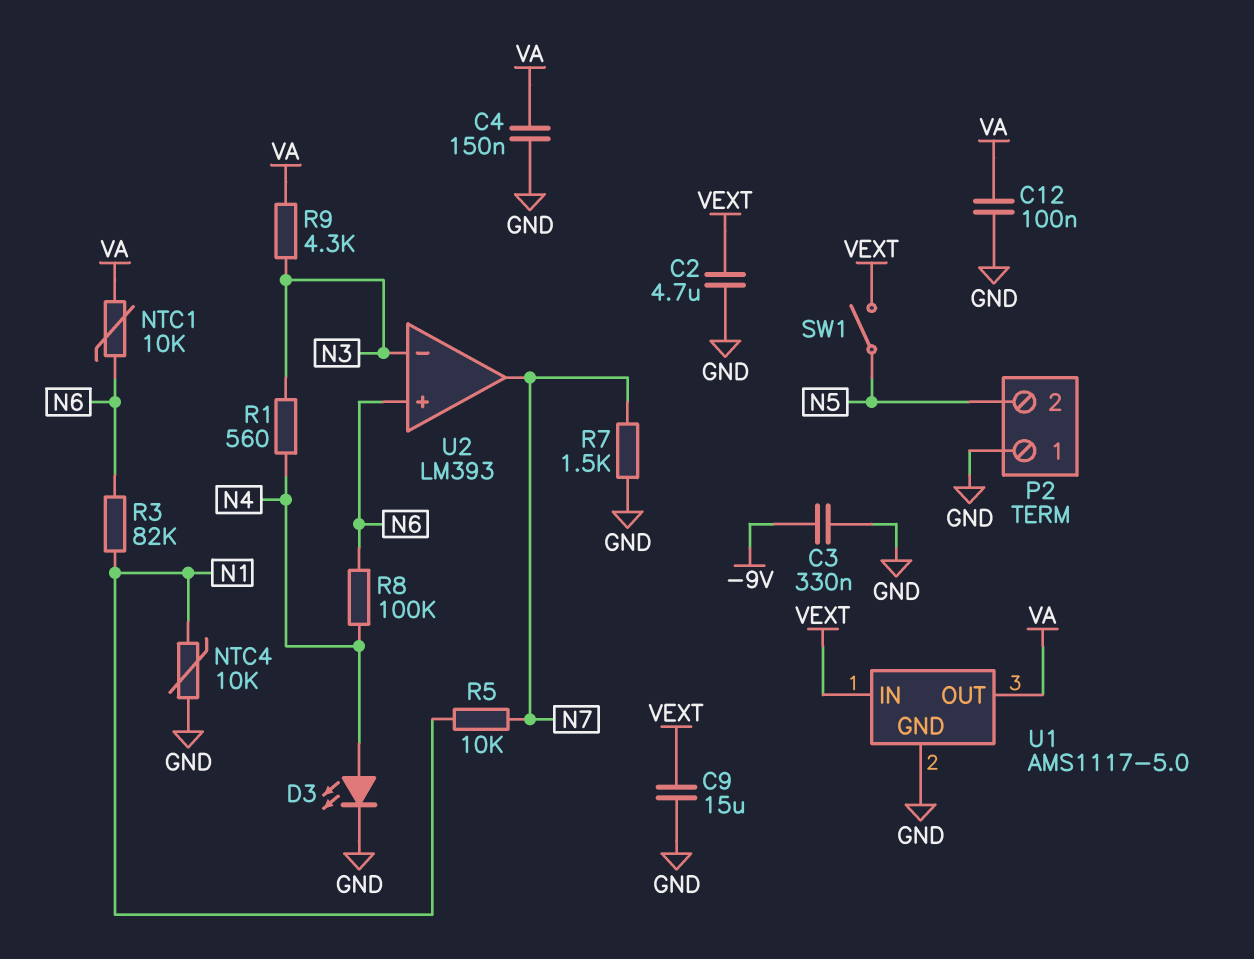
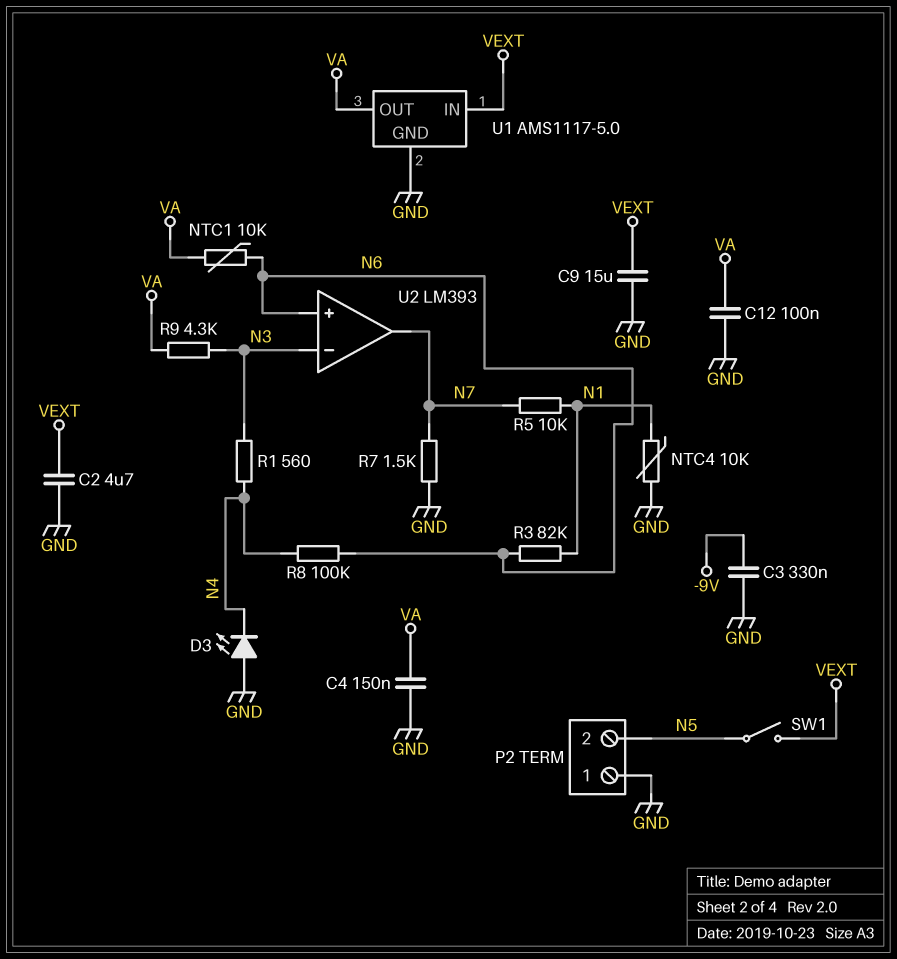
D3: LED (A N4, K GND) -> LED (A GND, K N4)

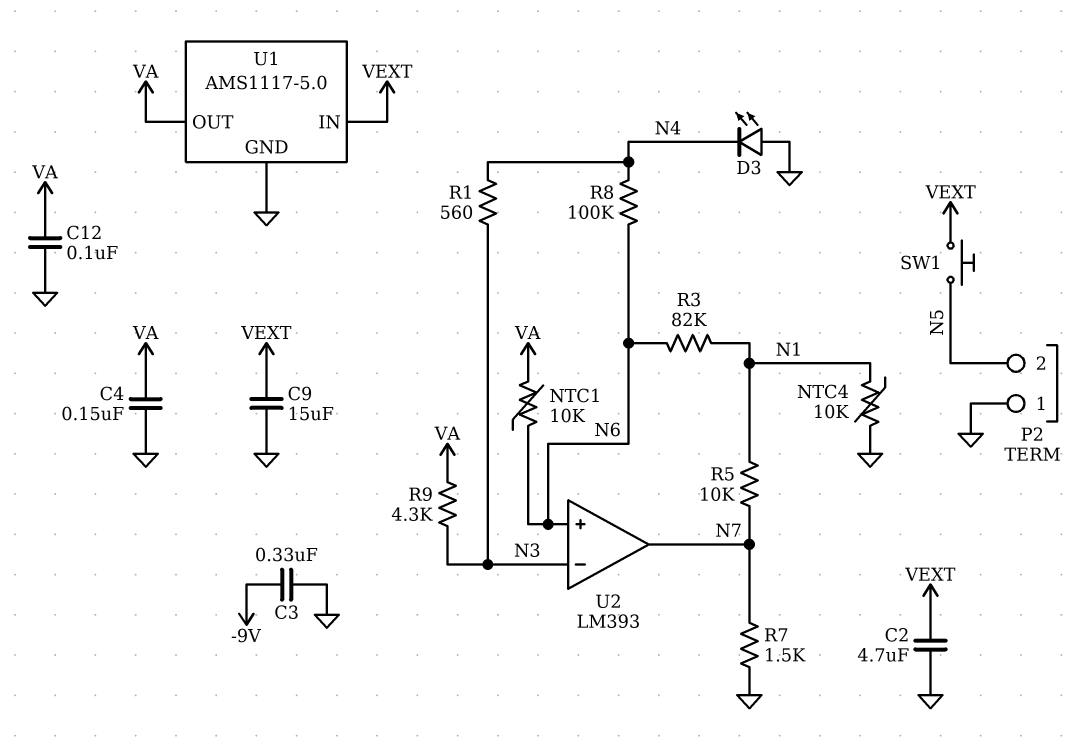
SW1: switch (N5, VEXT) -> button (N5, VEXT)

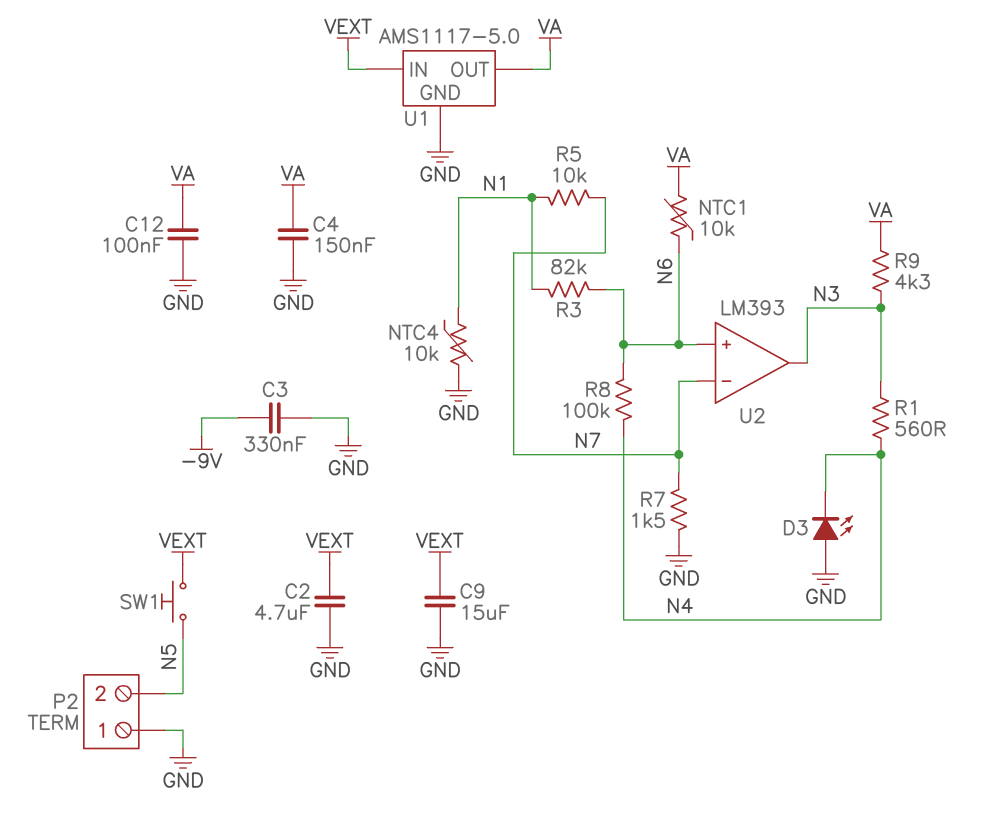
U2 pin in-: N3 -> N7
U2 pin out: N7 -> N3

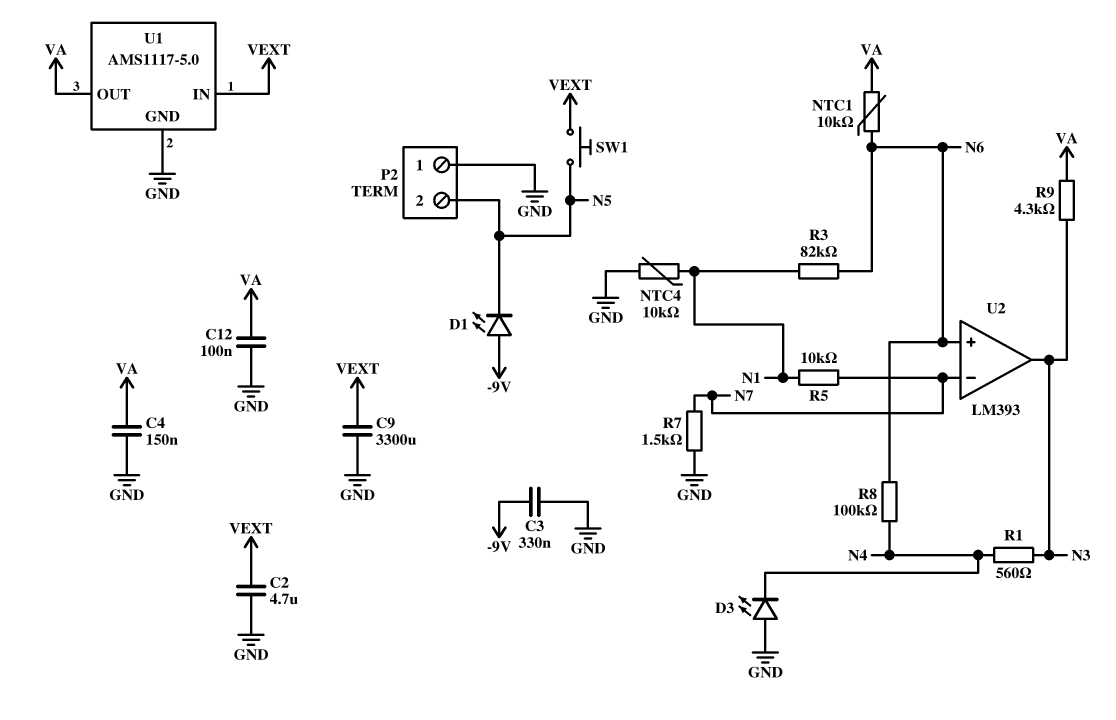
C9: 15uF (GND, VEXT) -> 3300uF (GND, VEXT)
D1: none -> LED (A -9V, K N5)

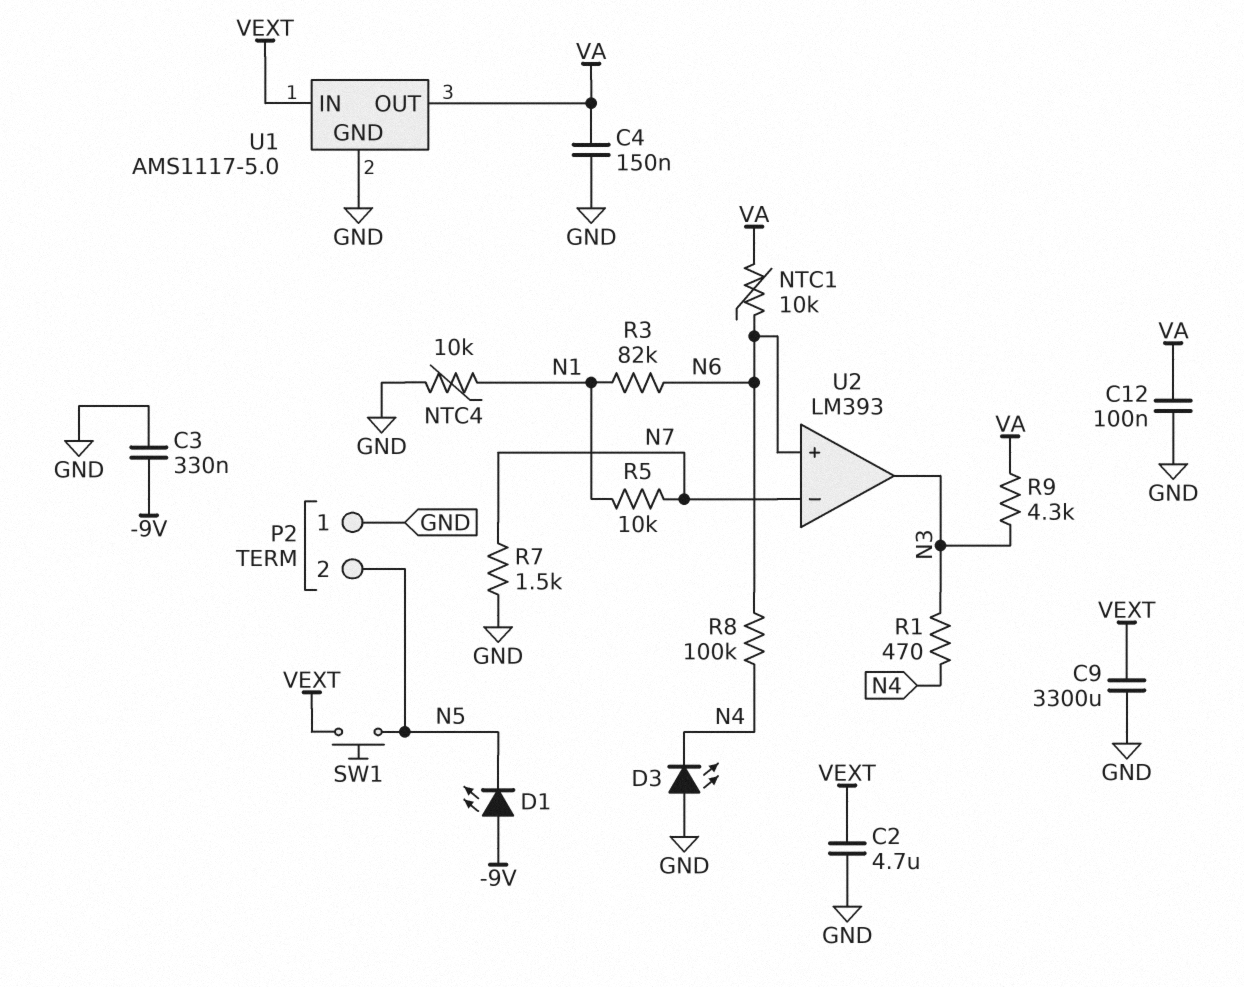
R1: 560 (N3, N4) -> 470 (N3, N4)

